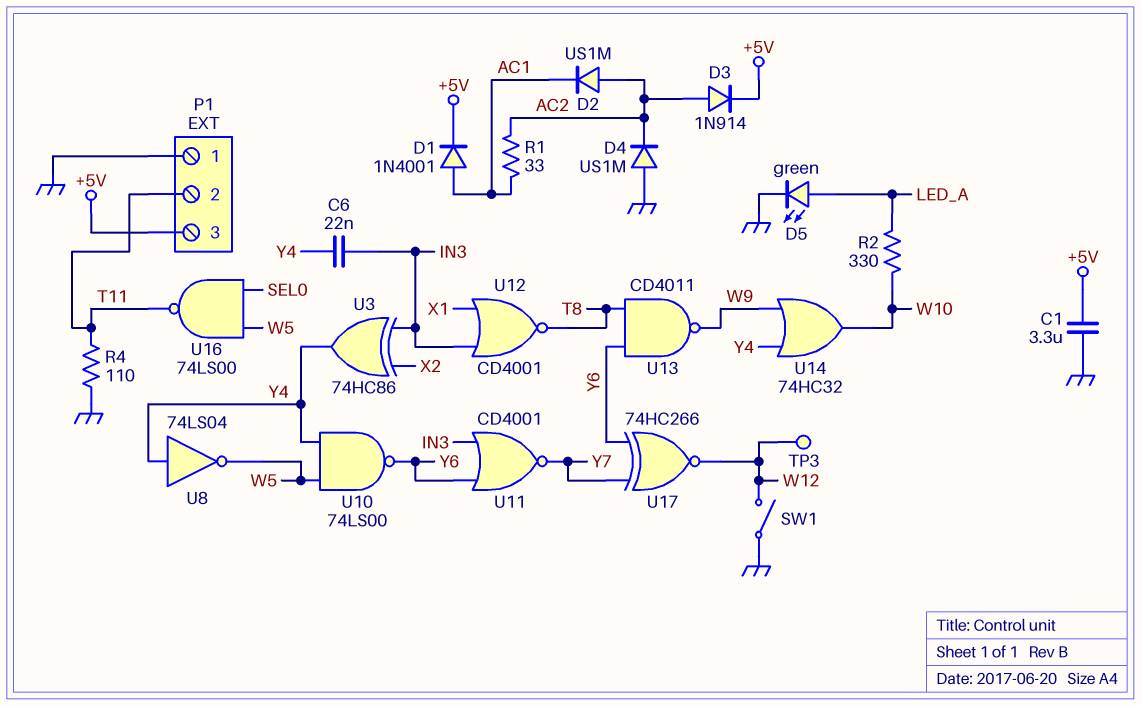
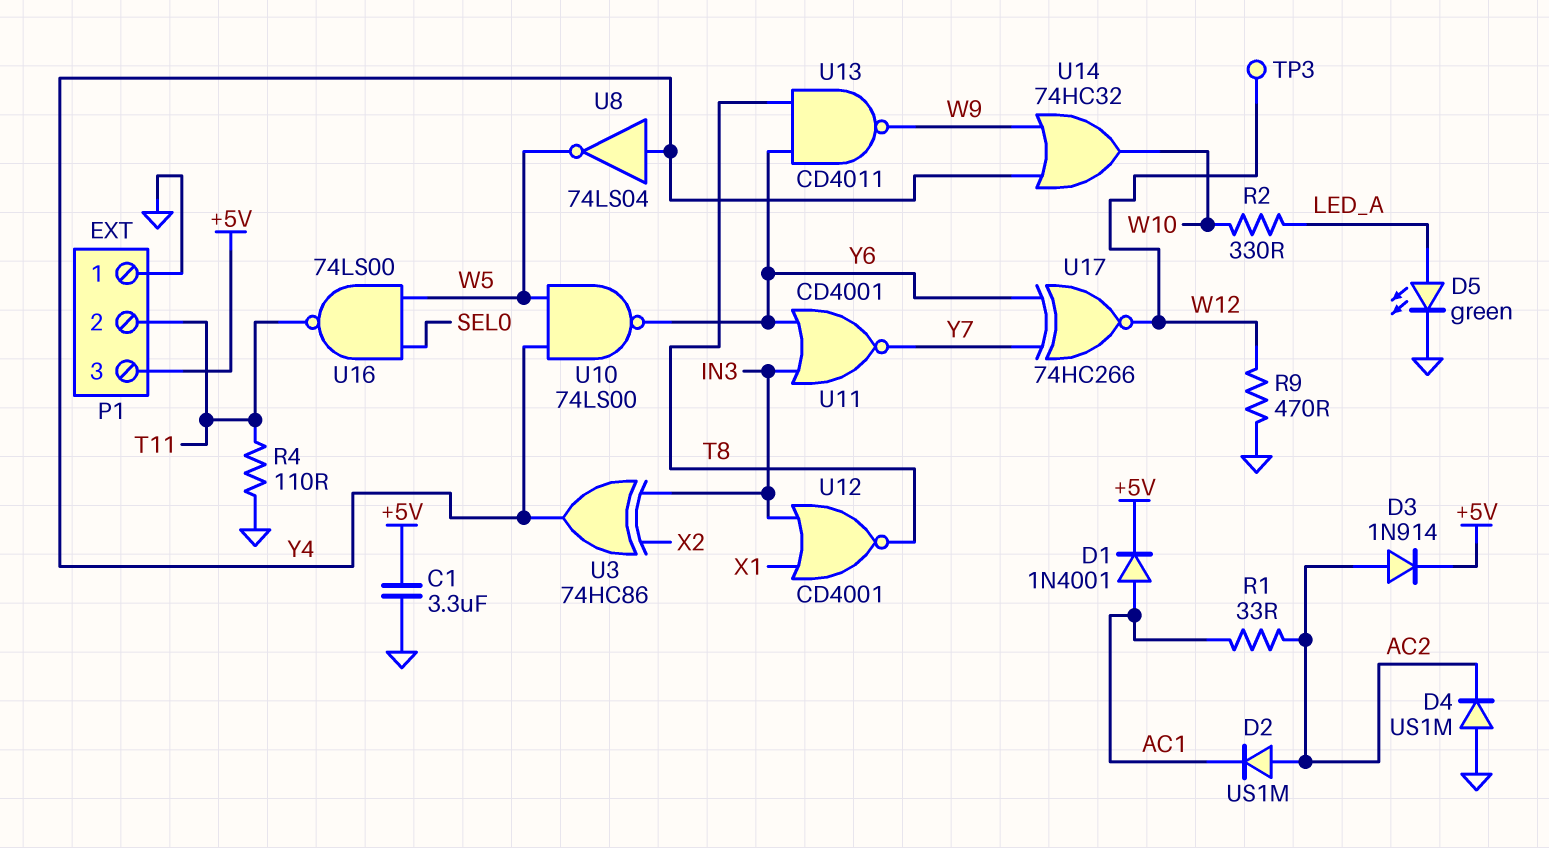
C6: 22nF (IN3, Y4) -> none
R9: none -> 470 (GND, W12)
SW1: switch (GND, W12) -> none

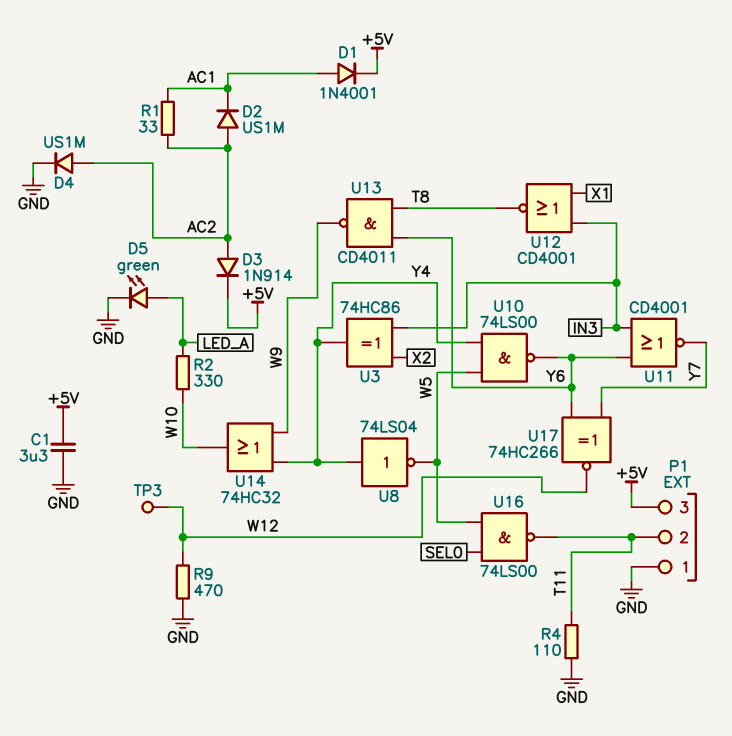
D4: diode US1M (A GND, K AC2) -> diode US1M (A AC2, K GND)

